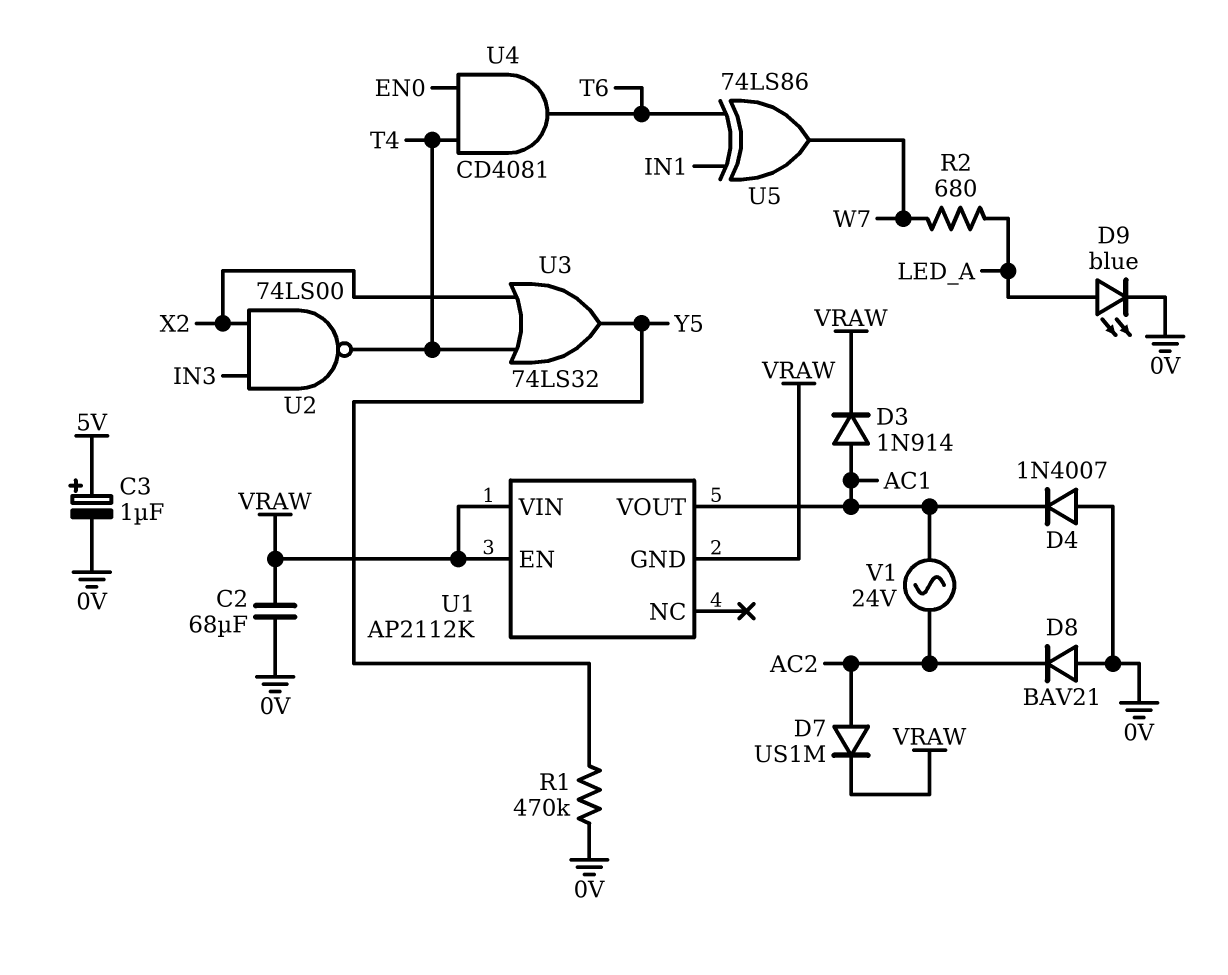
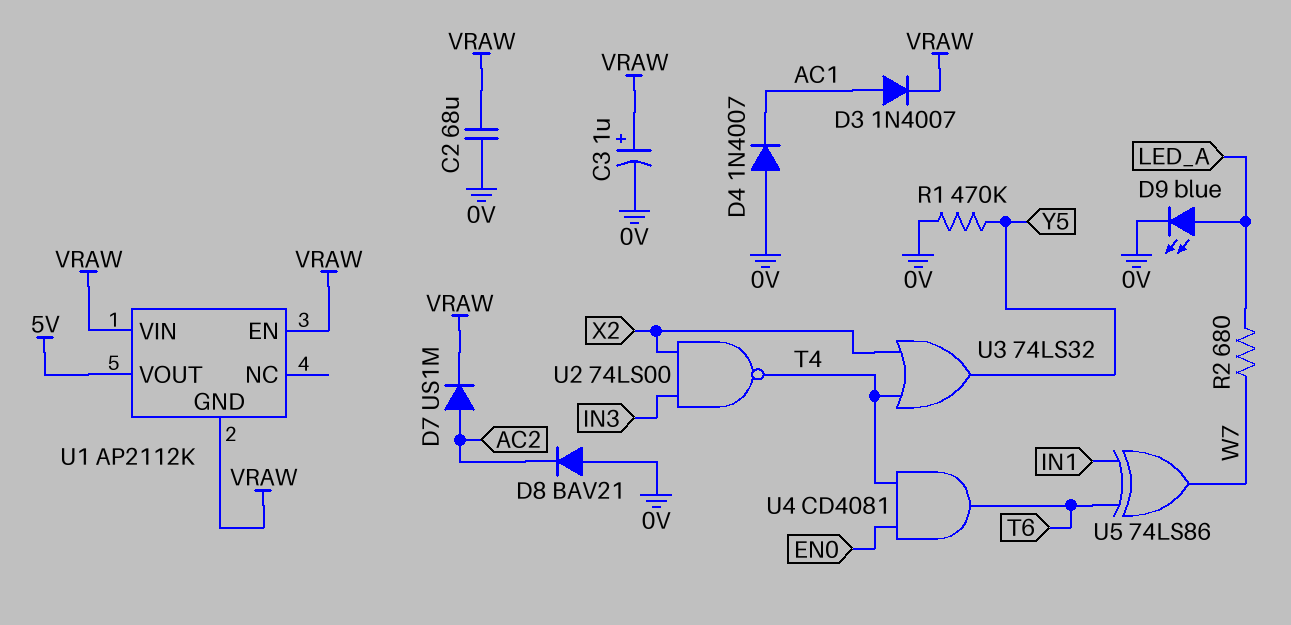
C3: 1uF (plus 5V, minus 0V) -> 1uF (plus VRAW, minus 0V)
D3: diode 1N914 (A AC1, K VRAW) -> diode 1N4007 (A AC1, K VRAW)
U1 pin VOUT: AC1 -> 5V
V1: AC 24V (AC1, AC2) -> none

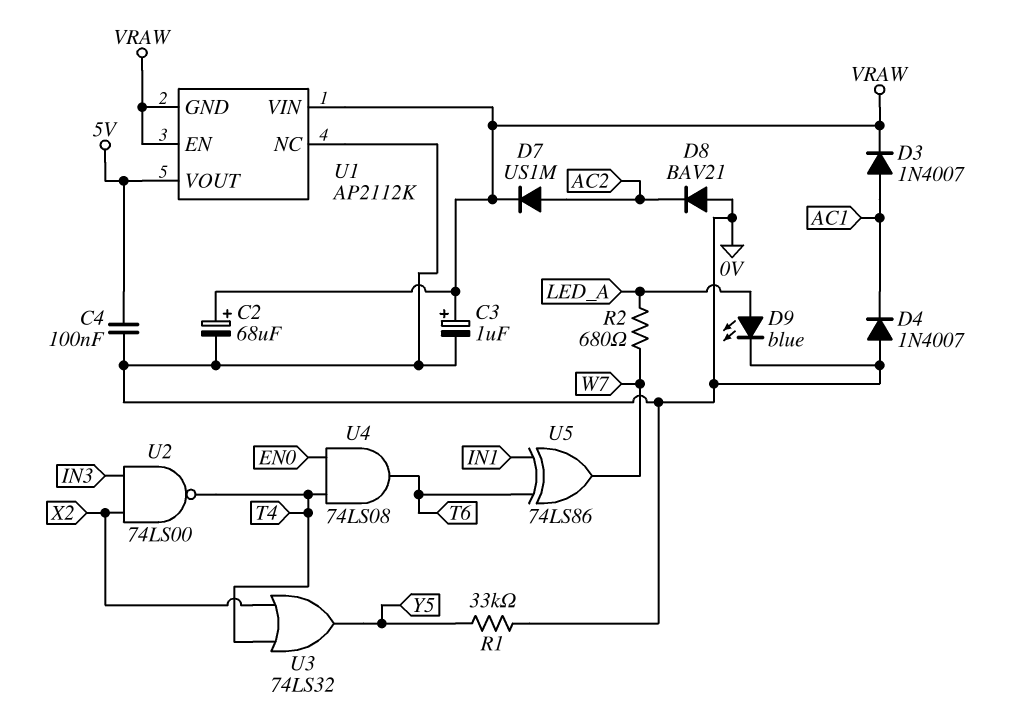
C2: 68uF (0V, VRAW) -> 68uF (plus VRAW, minus 0V)
C4: none -> 100nF (0V, 5V)
R1: 470k (0V, Y5) -> 33k (0V, Y5)
U1 pin NC: none -> 0V
U4: AND CD4081 (in EN0, in T4, out T6) -> AND 74LS08 (in EN0, in T4, out T6)

